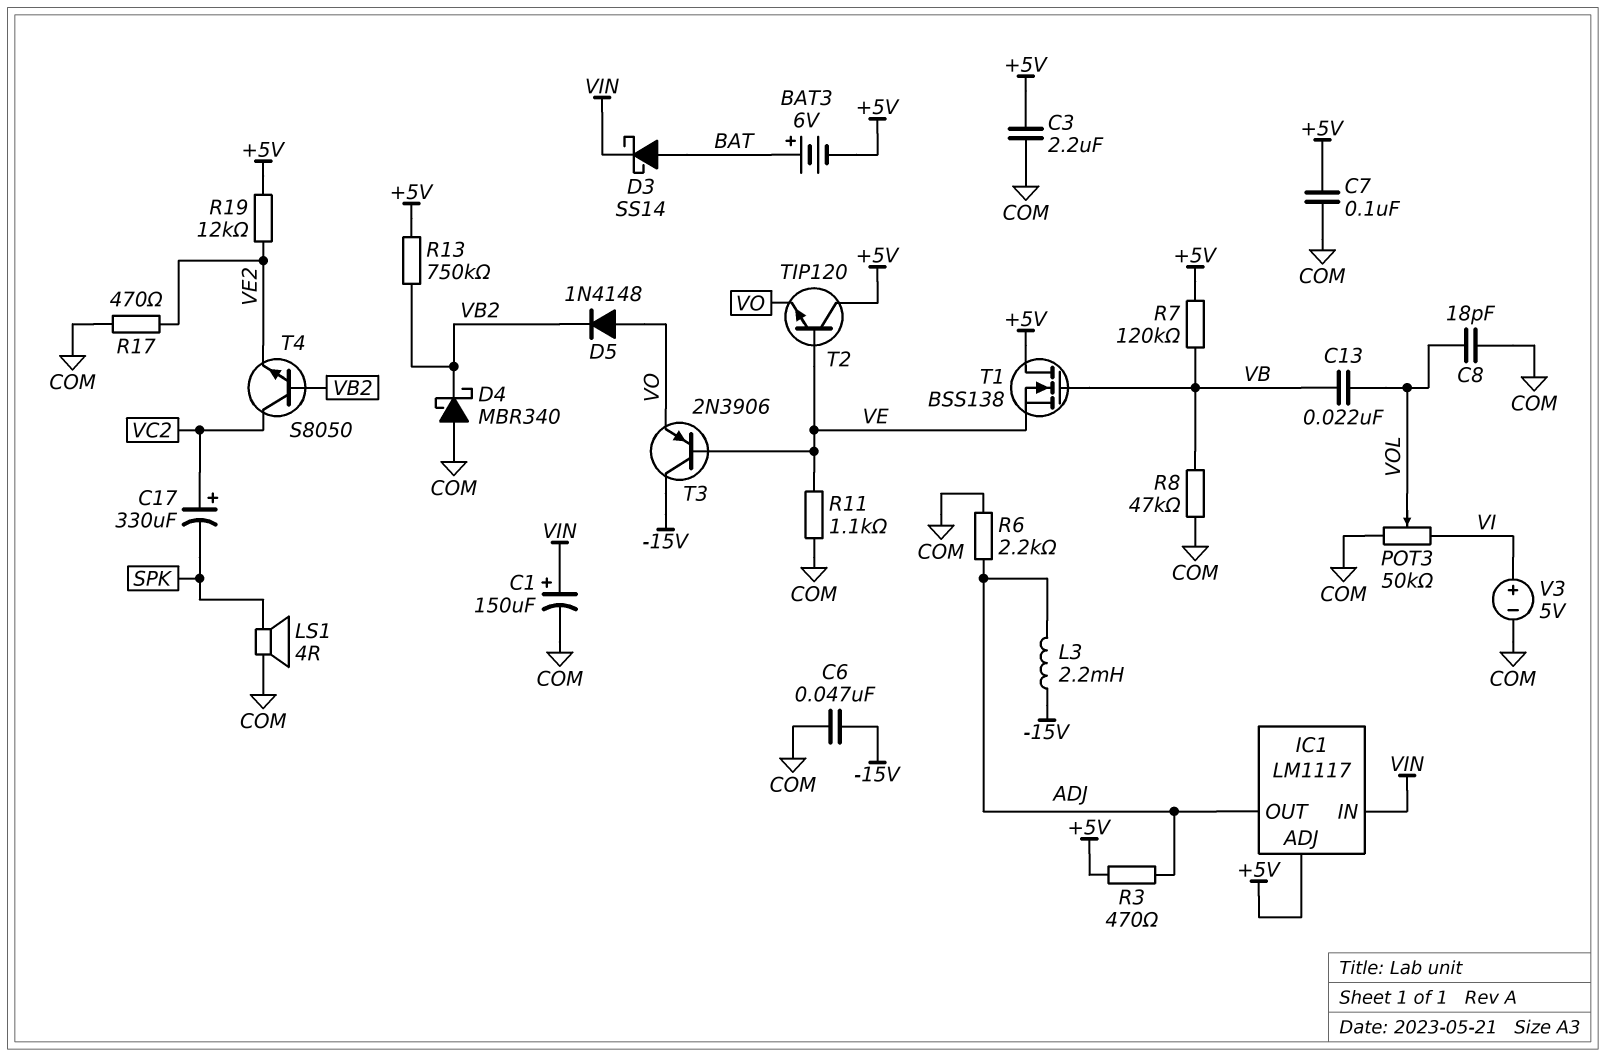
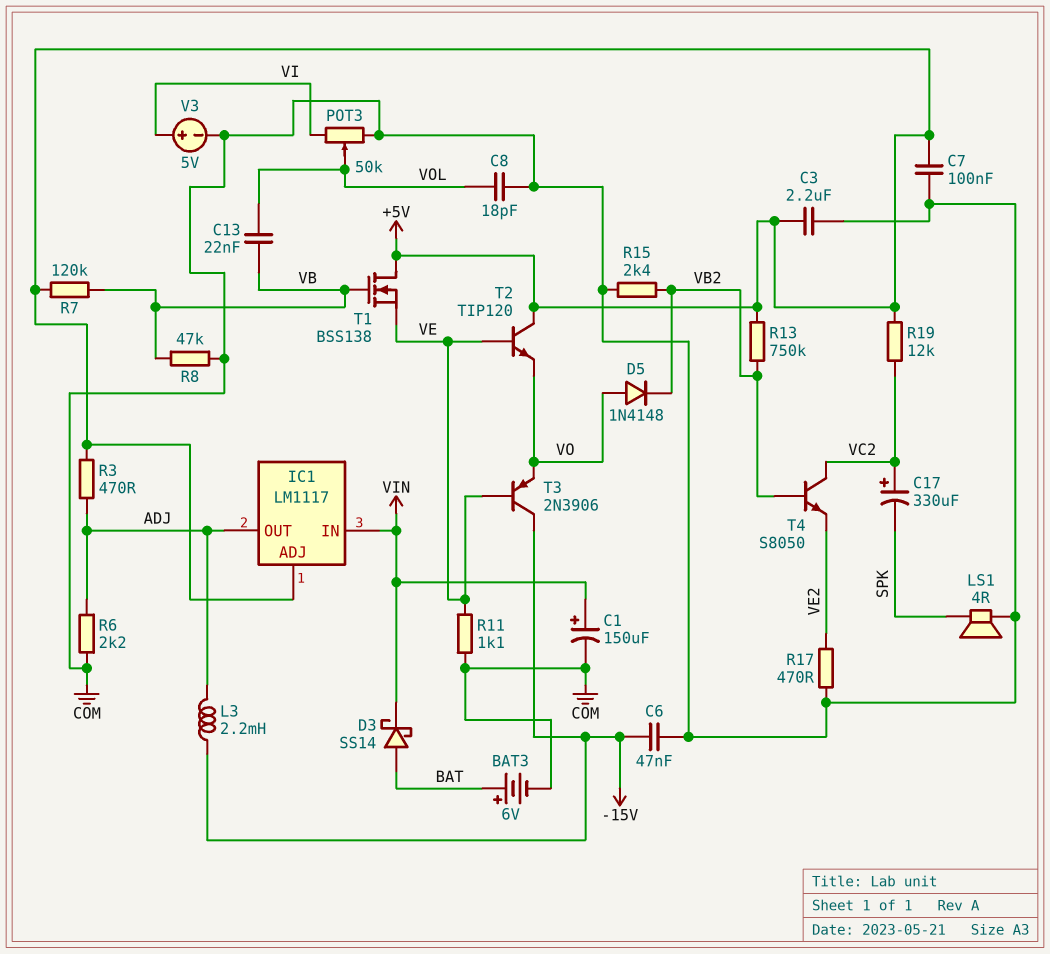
BAT3: 6V (plus BAT, minus +5V) -> 6V (plus BAT, minus COM)
D4: schottky MBR340 (A COM, K VB2) -> none
R15: none -> 2.4k (COM, VB2)
R19: 12k (+5V, VE2) -> 12k (+5V, VC2)

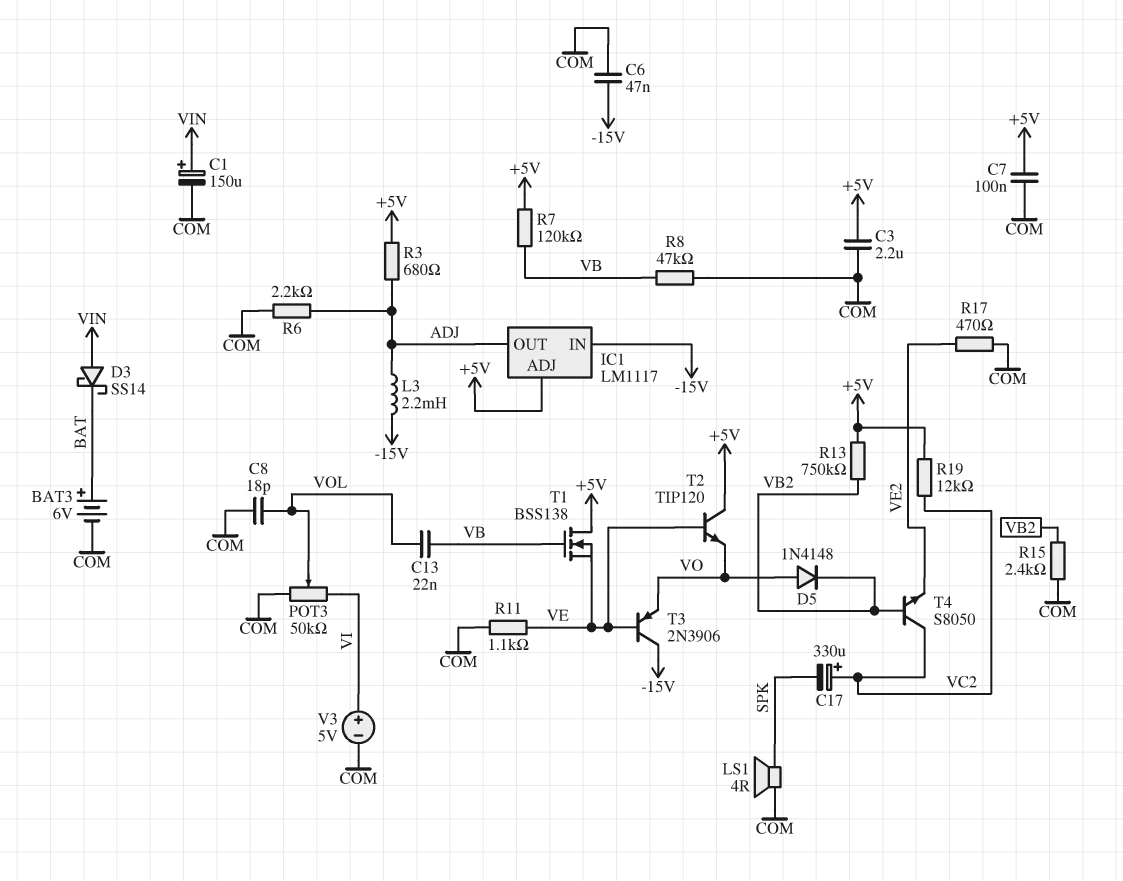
D3: schottky SS14 (A BAT, K VIN) -> schottky SS14 (A VIN, K BAT)
IC1 pin IN: VIN -> -15V
R3: 470 (+5V, ADJ) -> 680 (+5V, ADJ)

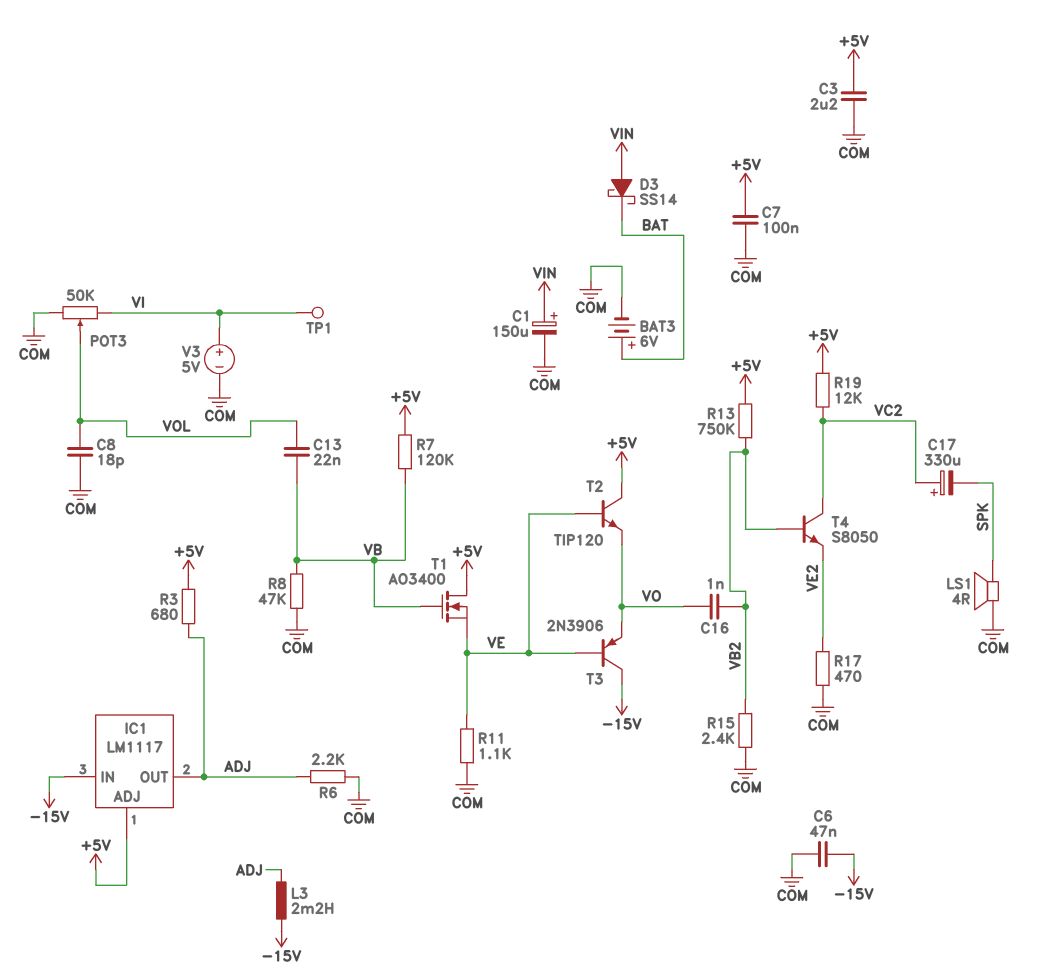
C16: none -> 1nF (VB2, VO)
D5: diode 1N4148 (A VO, K VB2) -> none
T1: NMOS BSS138 (G VB, D +5V, S VE) -> NMOS AO3400 (G VB, D +5V, S VE)
TP1: none -> test point (VI)

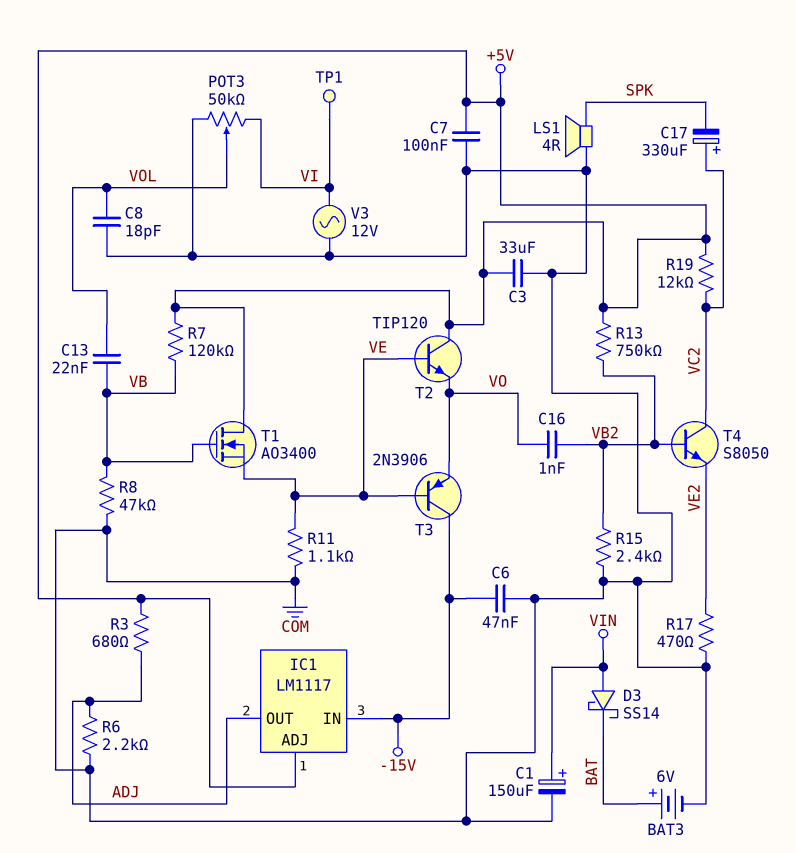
C3: 2.2uF (+5V, COM) -> 33uF (+5V, COM)
L3: 2.2mH (-15V, ADJ) -> none
V3: 5V (plus VI, minus COM) -> AC 12V (COM, VI)

